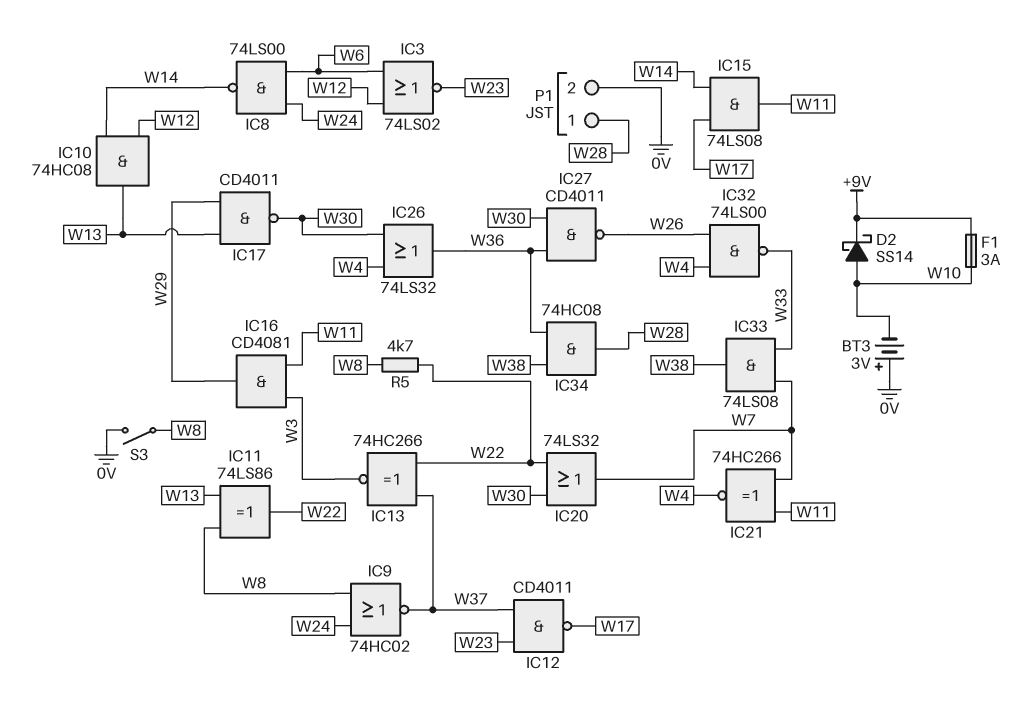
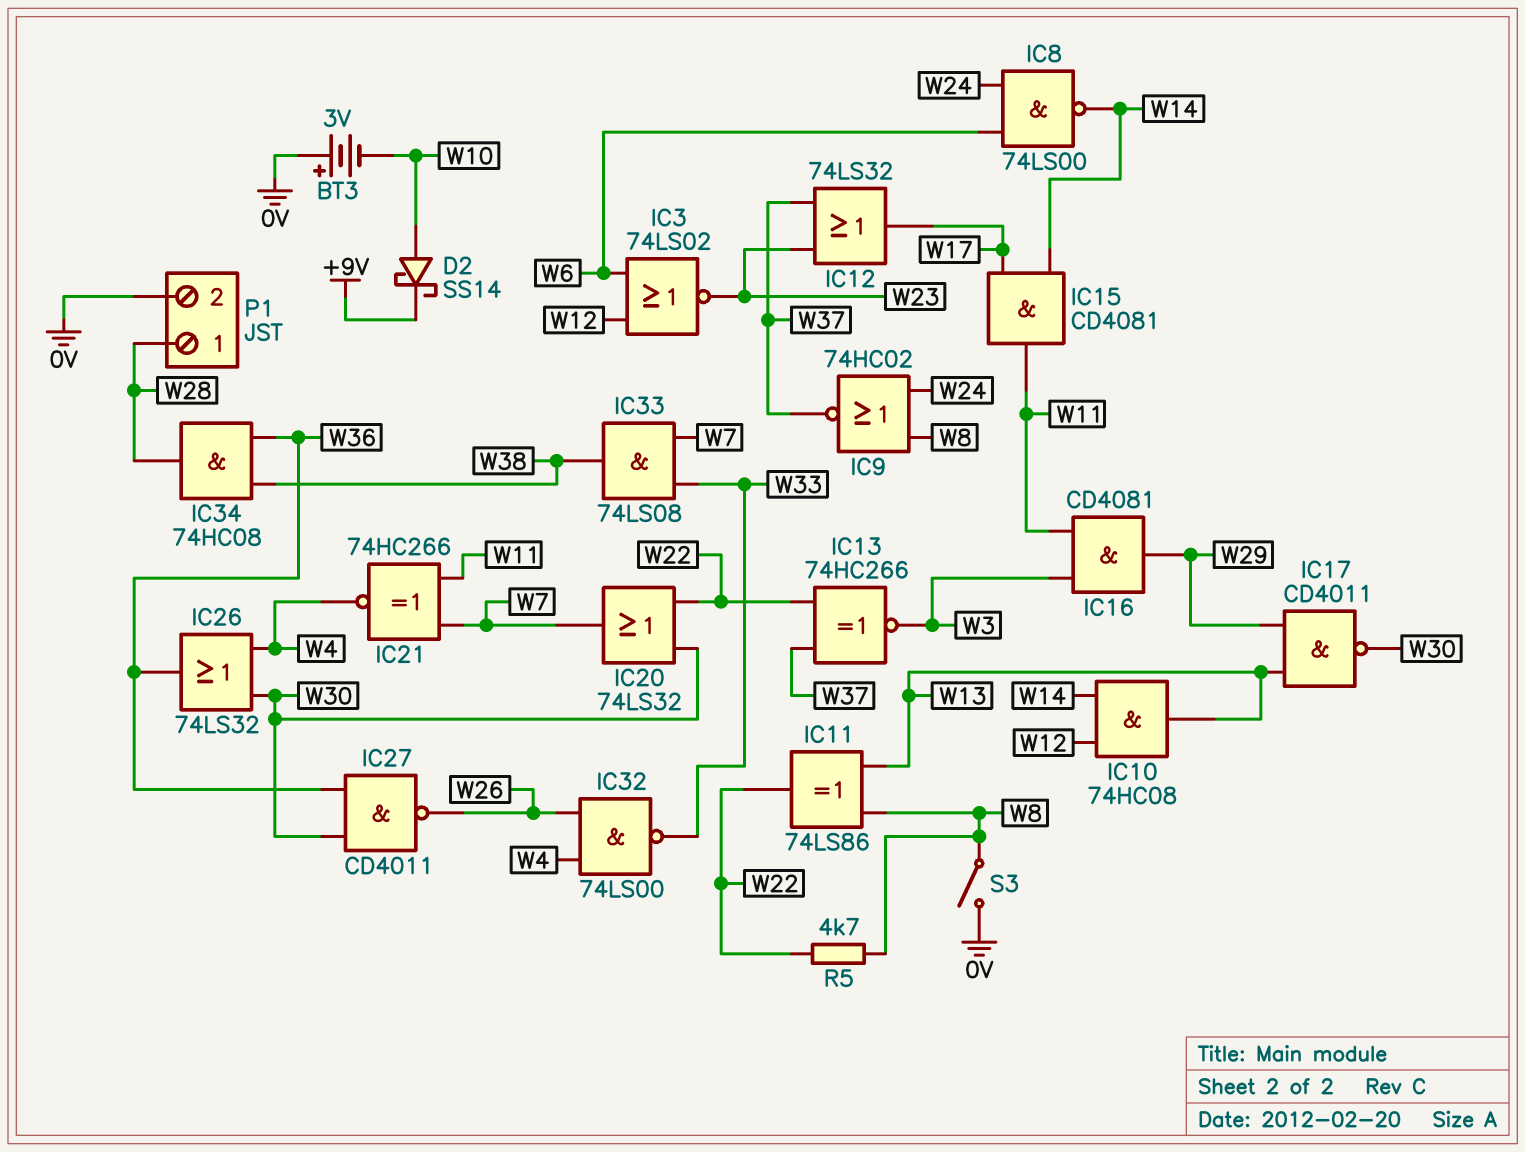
F1: 3A (+9V, W10) -> none
IC12: NAND CD4011 (in W23, in W37, out W17) -> OR 74LS32 (in W23, in W37, out W17)
IC15: AND 74LS08 (in W14, in W17, out W11) -> AND CD4081 (in W14, in W17, out W11)

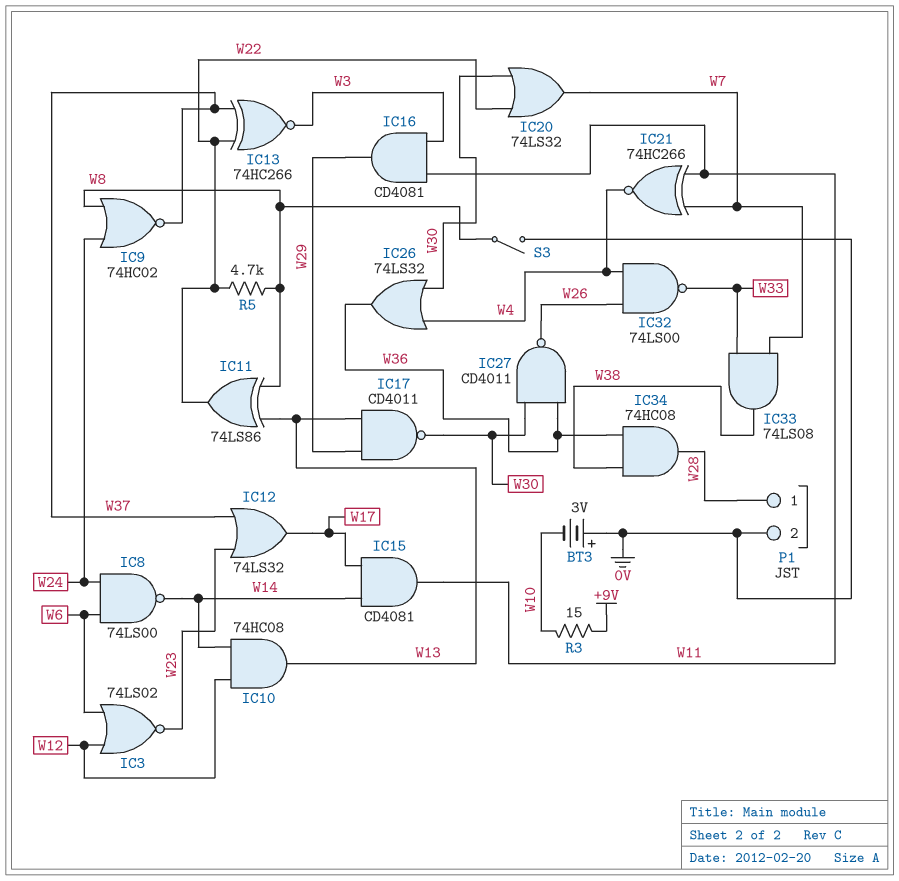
D2: schottky SS14 (A W10, K +9V) -> none
R3: none -> 15 (+9V, W10)

